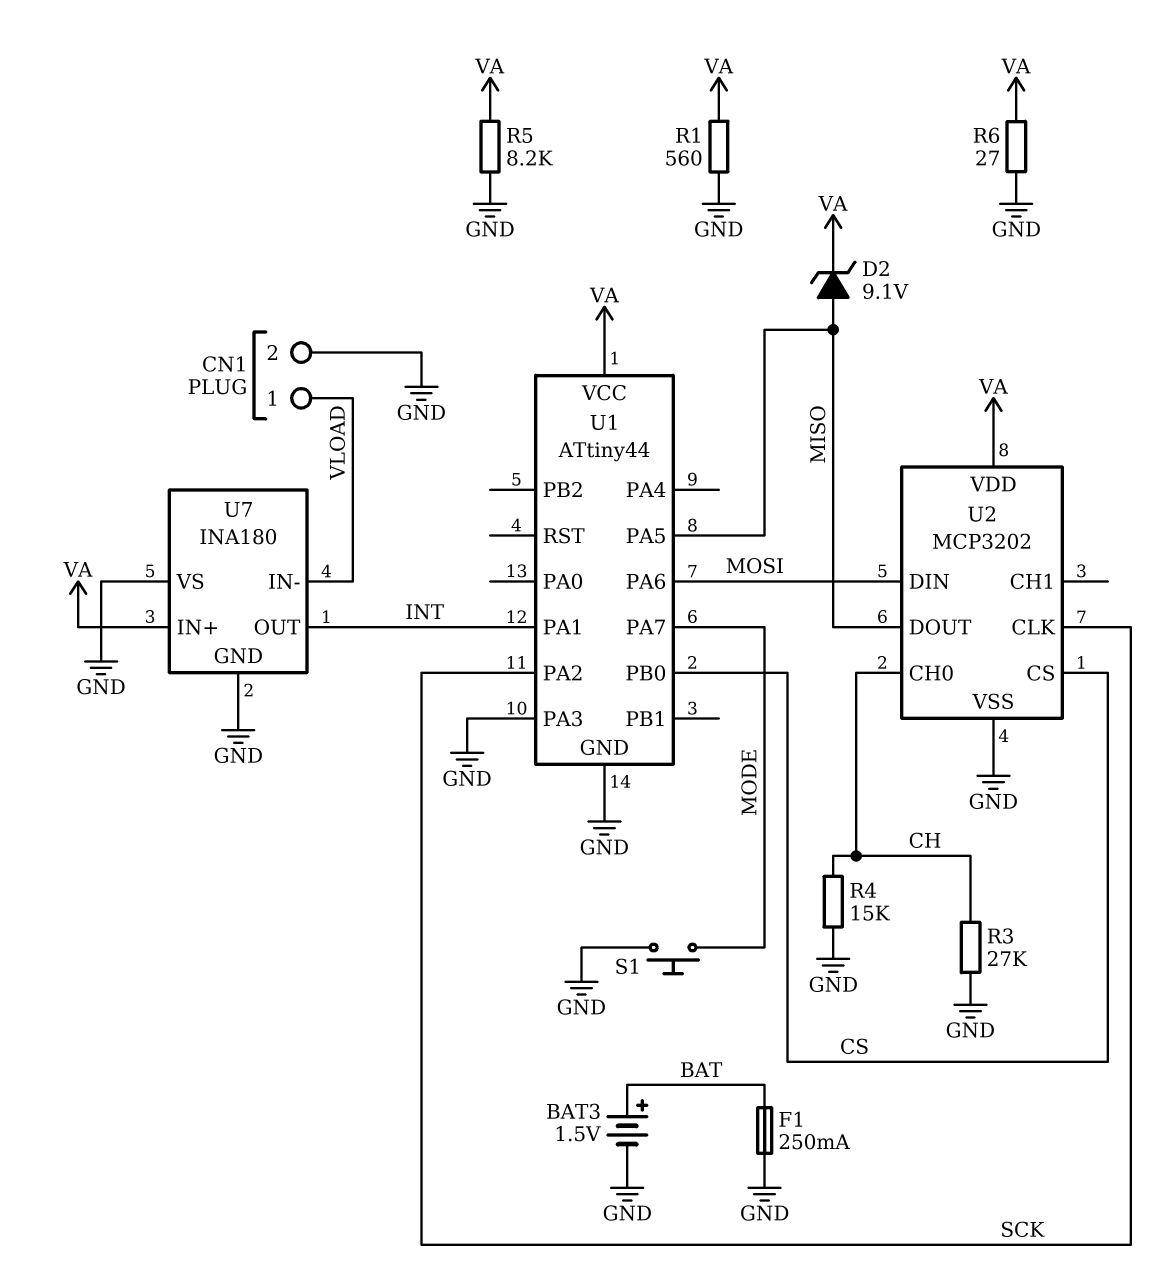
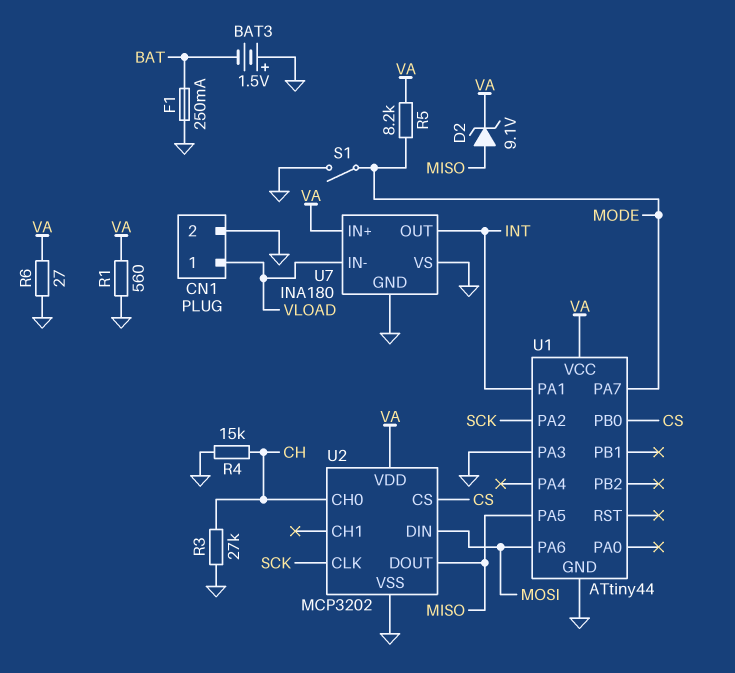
BAT3: 1.5V (plus BAT, minus GND) -> 1.5V (plus GND, minus BAT)
R5: 8.2k (GND, VA) -> 8.2k (MODE, VA)
S1: button (GND, MODE) -> switch (GND, MODE)

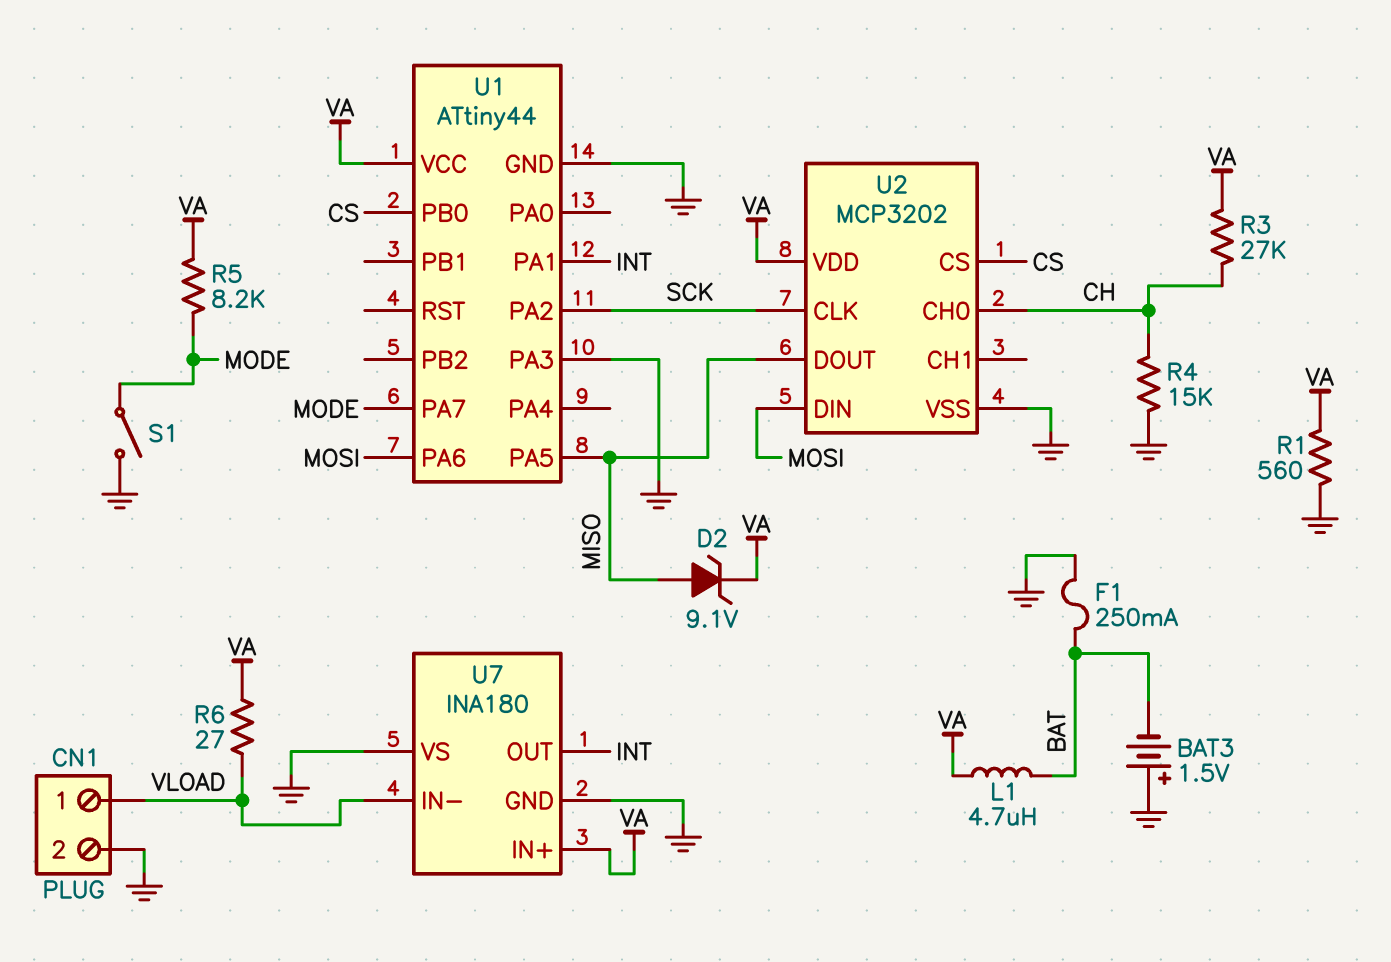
L1: none -> 4.7uH (BAT, VA)
R3: 27k (CH, GND) -> 27k (CH, VA)
R6: 27 (GND, VA) -> 27 (VA, VLOAD)

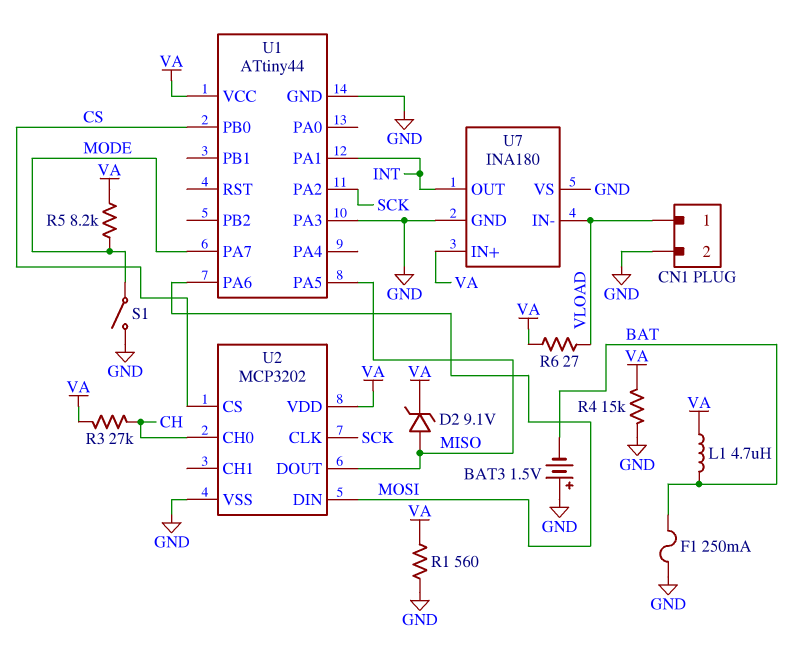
R4: 15k (CH, GND) -> 15k (GND, VA)

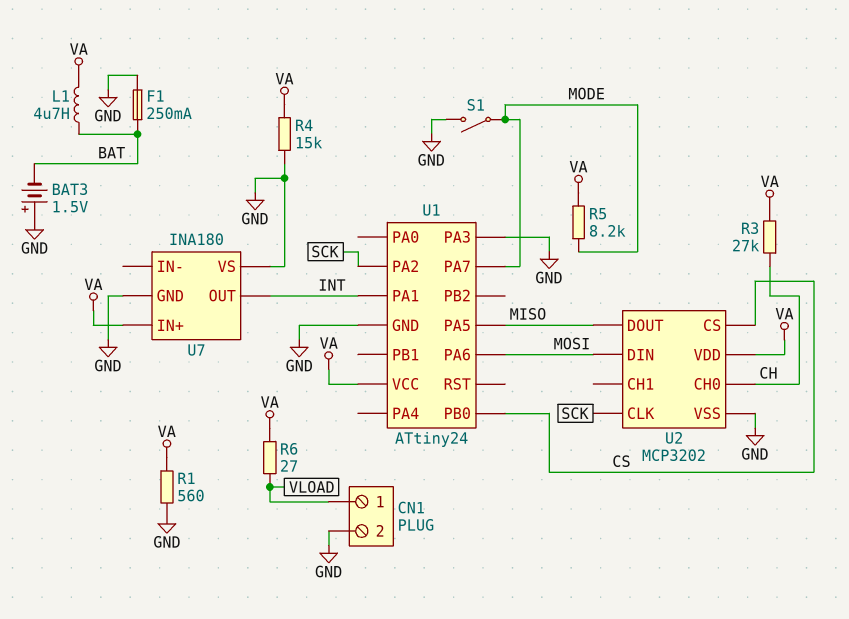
D2: zener 9.1V (A MISO, K VA) -> none
U1: ATtiny44 -> ATtiny24
U7 pin IN-: VLOAD -> none

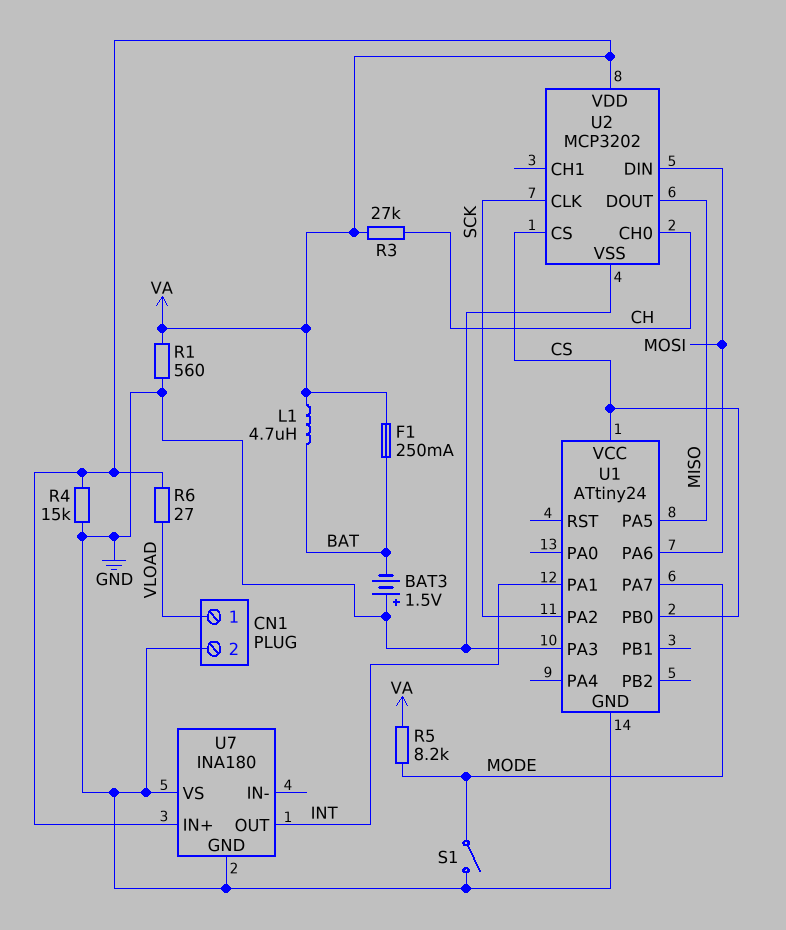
F1: 250mA (BAT, GND) -> 250mA (BAT, VA)
U1 pin VCC: VA -> CS

